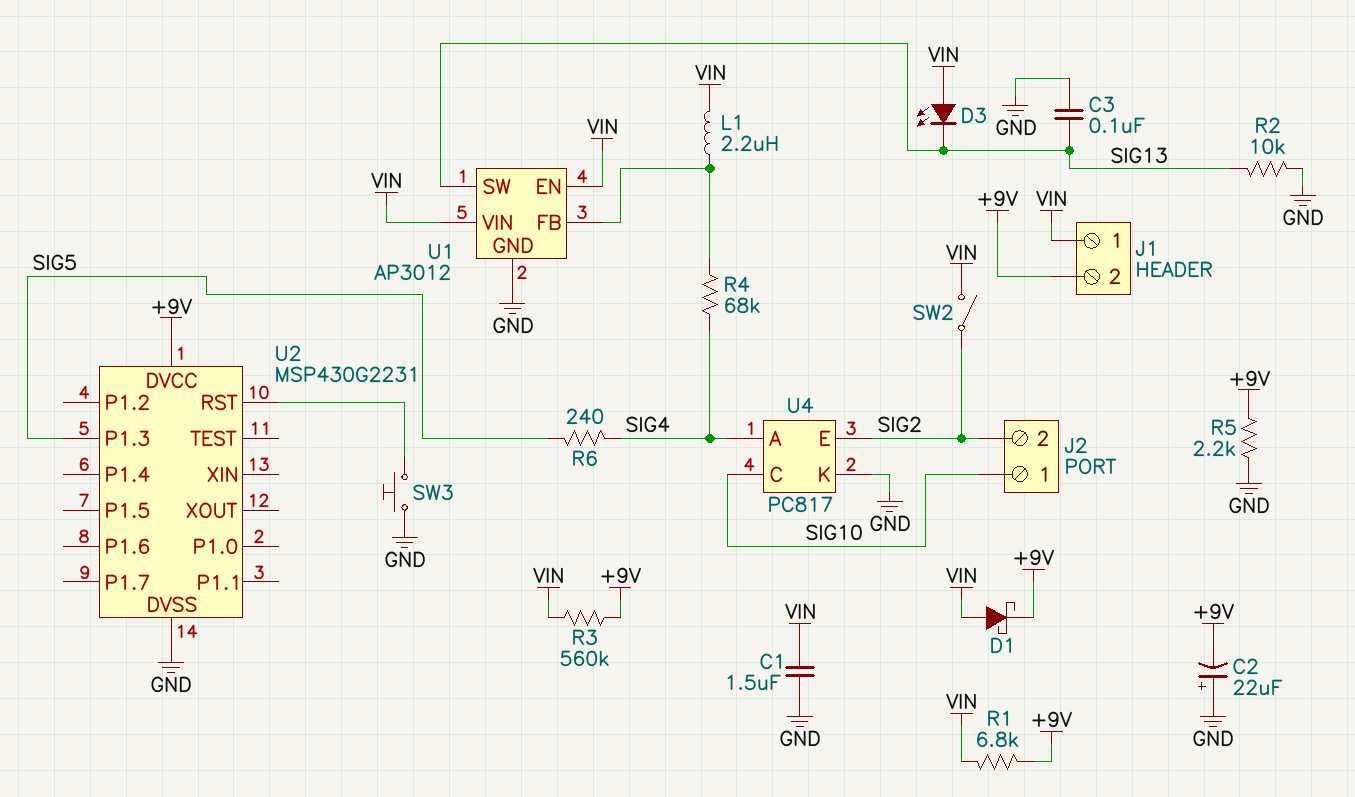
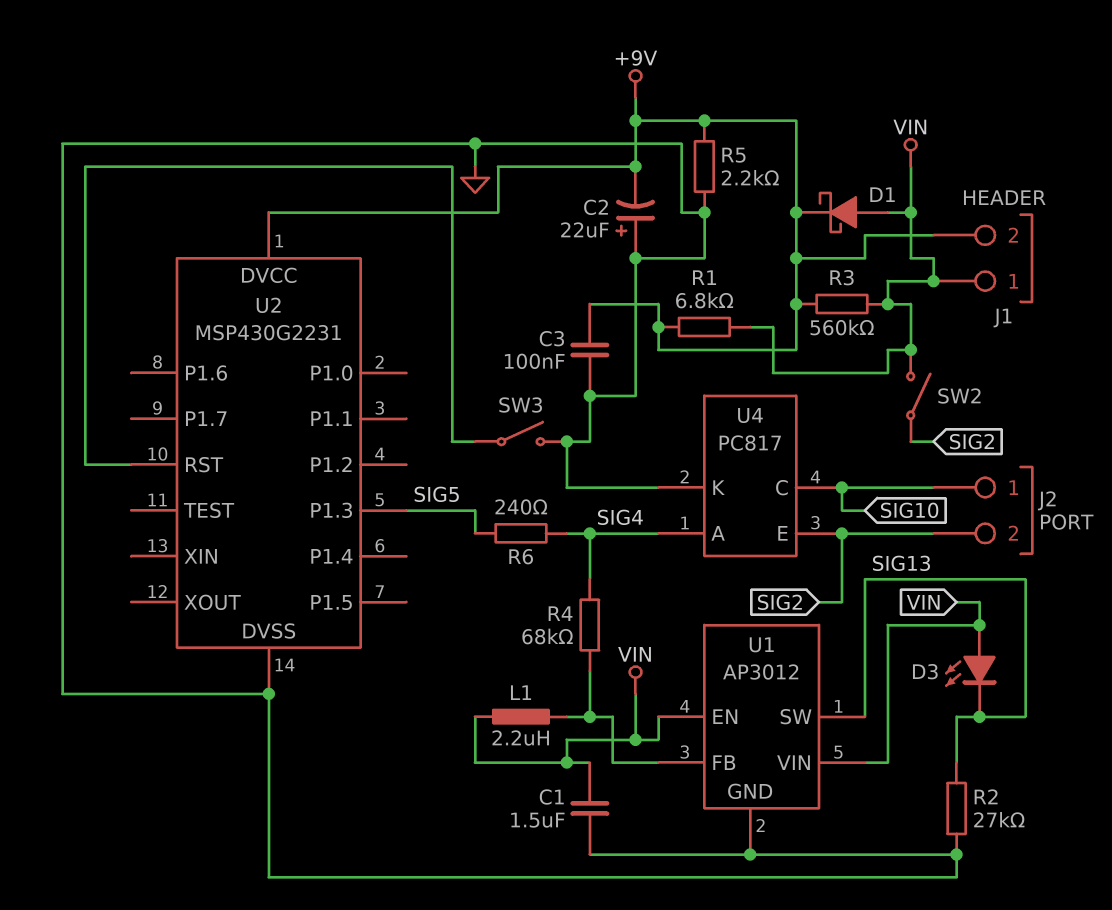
C3: 100nF (GND, SIG13) -> 100nF (+9V, GND)
R2: 10k (GND, SIG13) -> 27k (GND, SIG13)
SW3: button (GND, U2/RST) -> switch (GND, U2/RST)

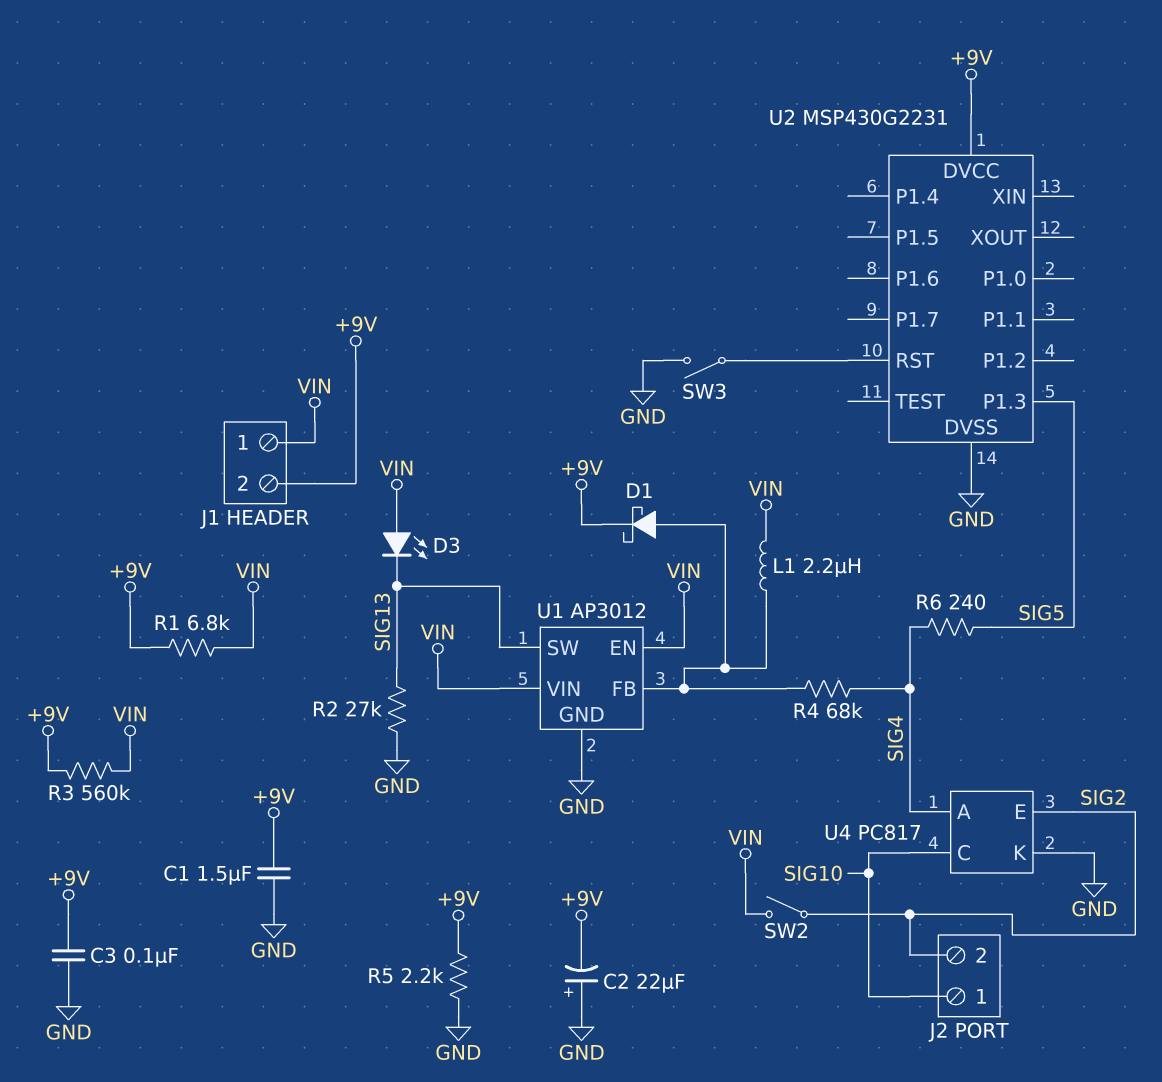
C1: 1.5uF (GND, VIN) -> 1.5uF (+9V, GND)
D1: schottky (A VIN, K +9V) -> schottky (A U1/FB, K +9V)

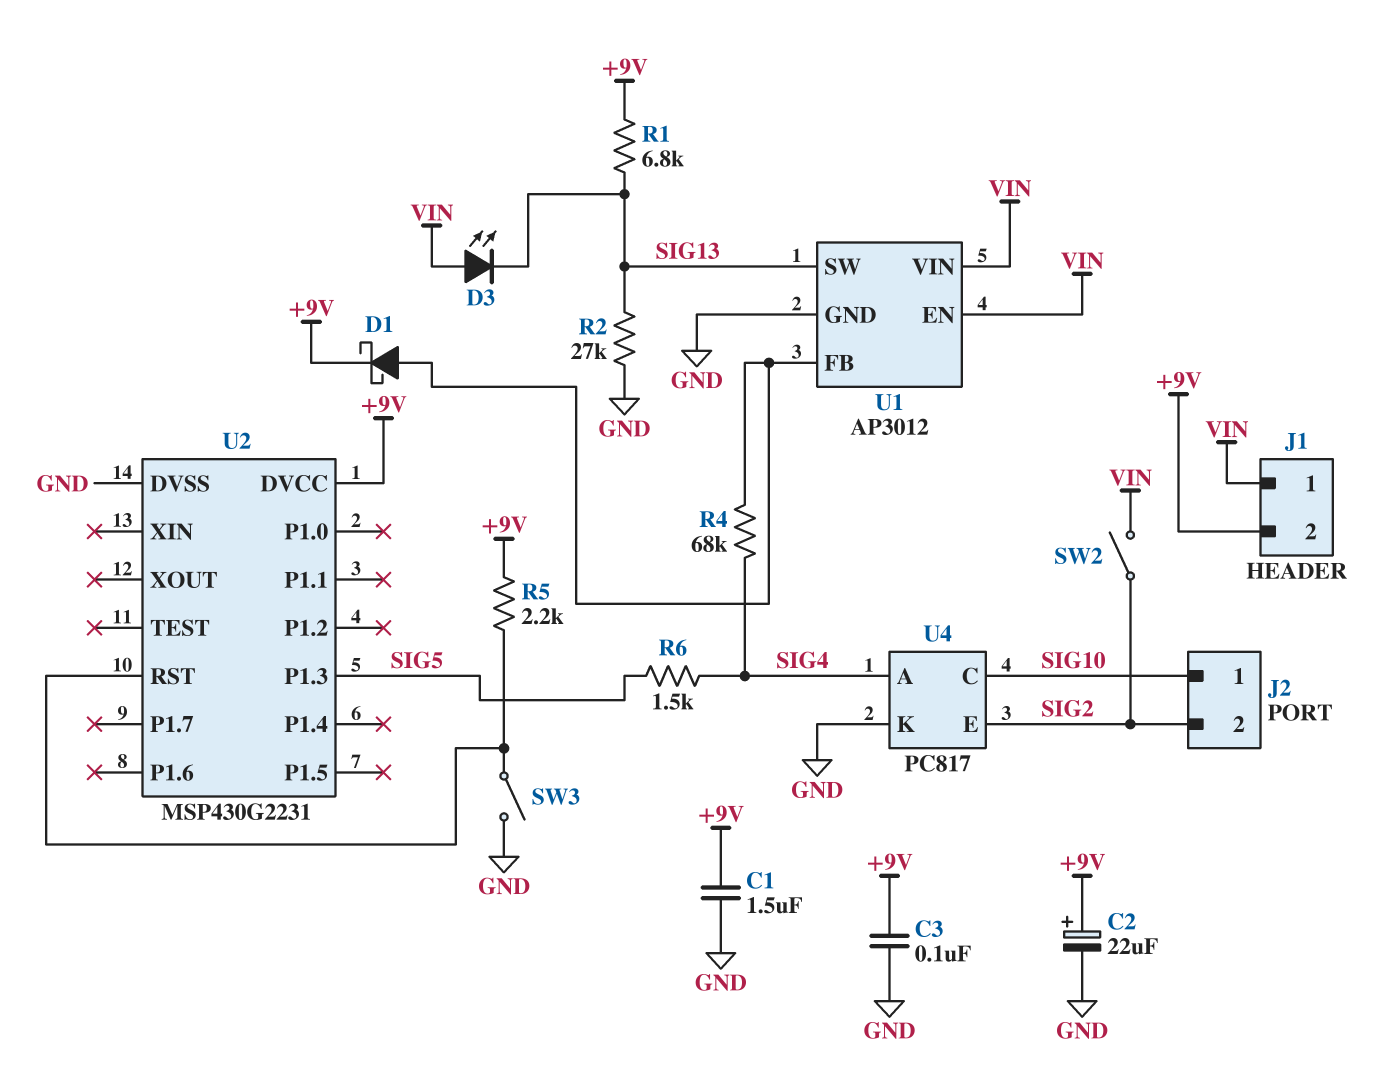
C2: 22uF (plus GND, minus +9V) -> 22uF (plus +9V, minus GND)
L1: 2.2uH (U1/FB, VIN) -> none
R1: 6.8k (+9V, VIN) -> 6.8k (+9V, SIG13)
R3: 560k (+9V, VIN) -> none
R5: 2.2k (+9V, GND) -> 2.2k (+9V, U2/RST)
R6: 240 (SIG4, SIG5) -> 1.5k (SIG4, SIG5)

